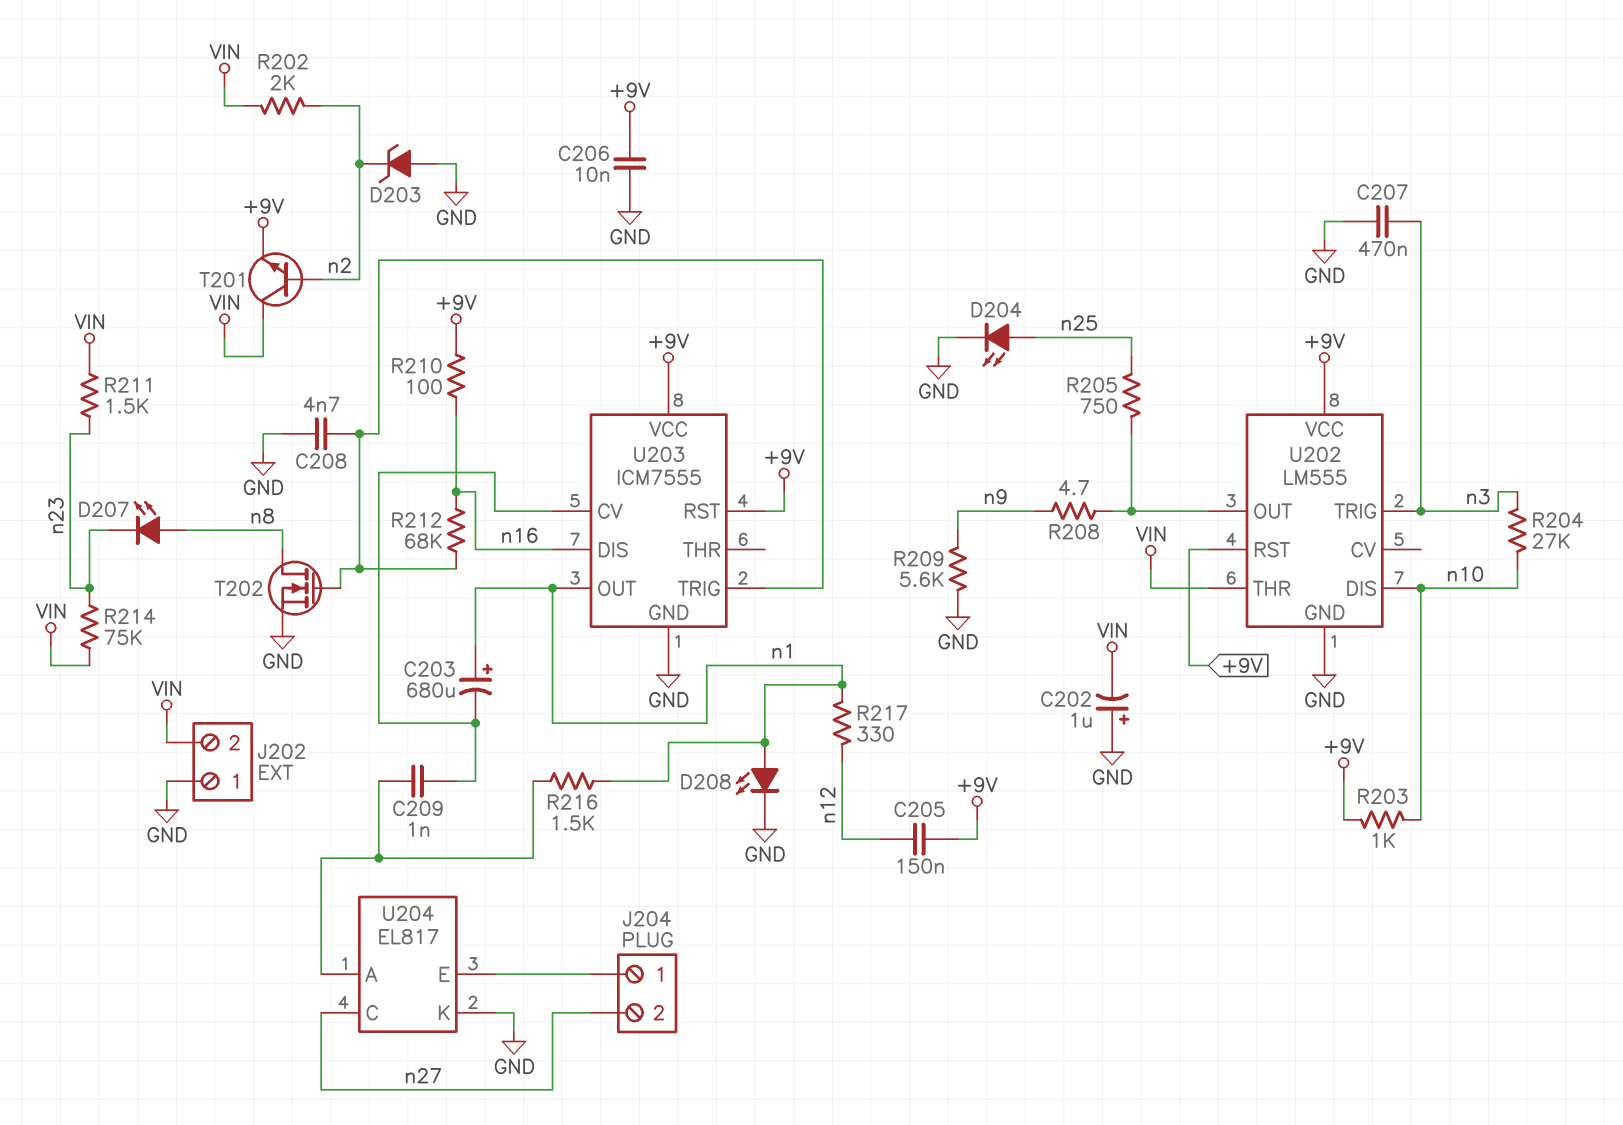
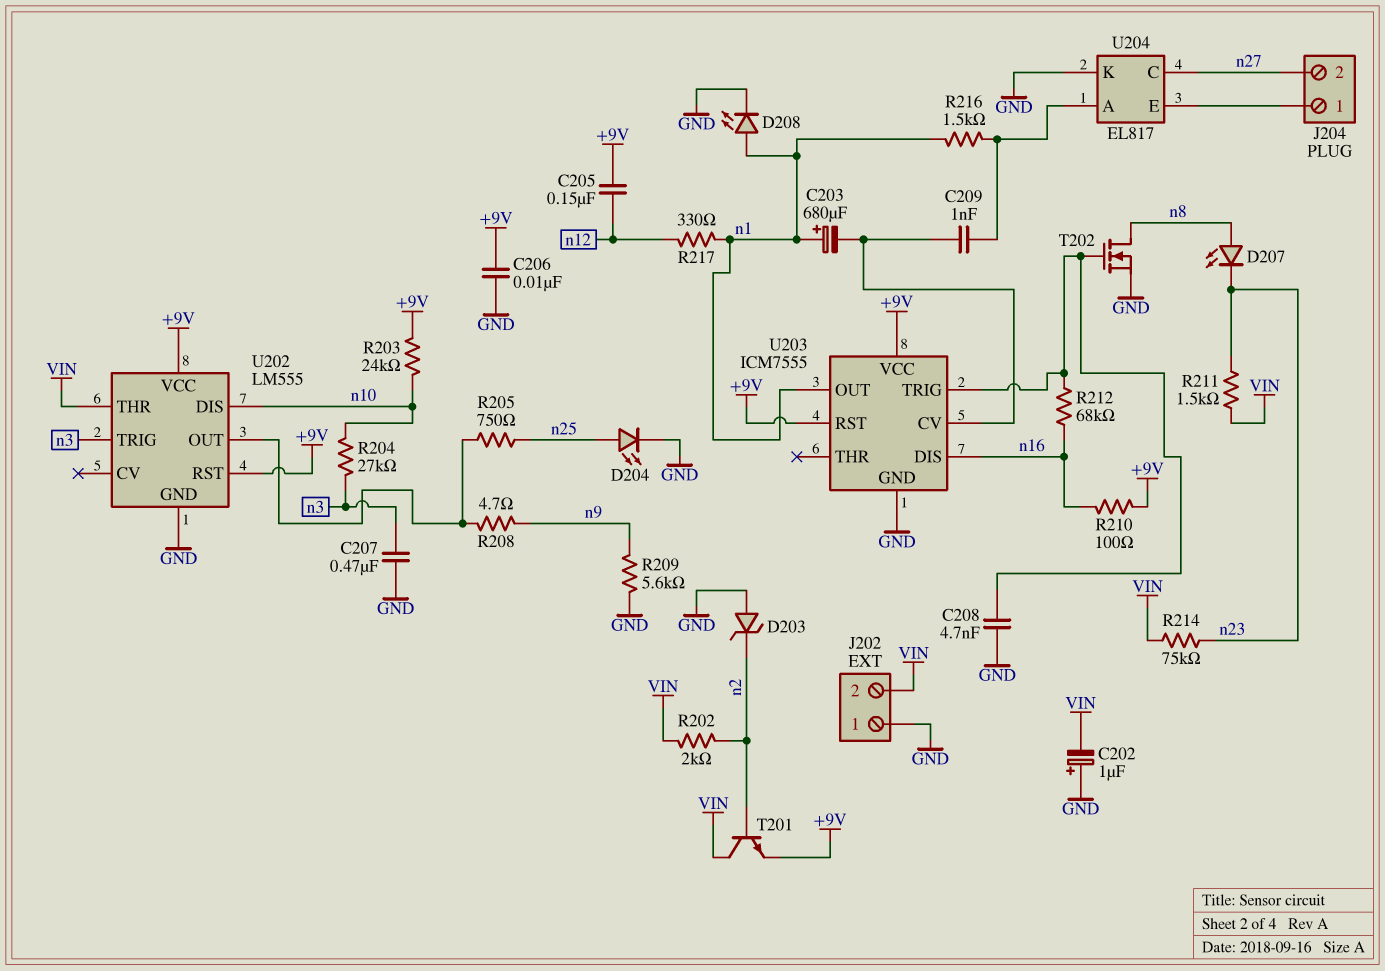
R203: 1k (+9V, n10) -> 24k (+9V, n10)

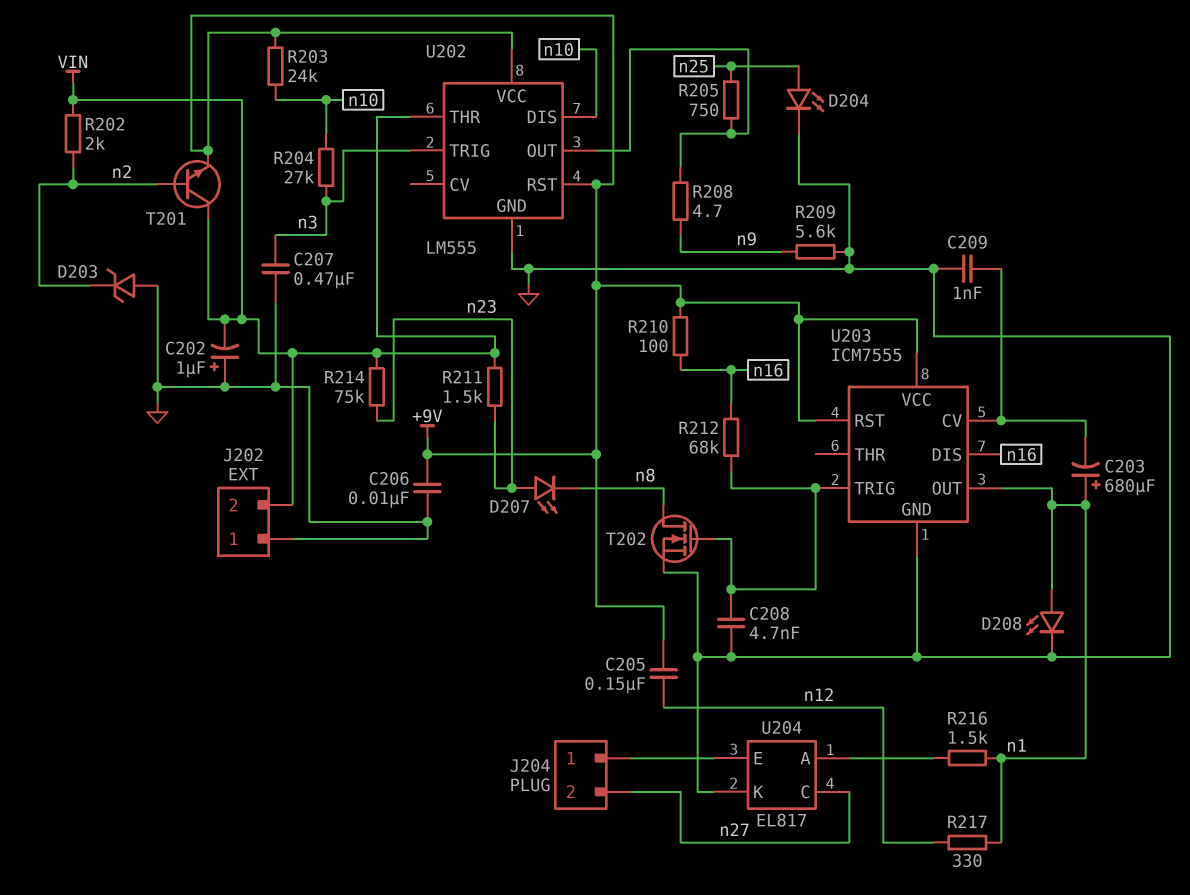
C209: 1nF (U203/CV, U204/A) -> 1nF (GND, U203/CV)
D207: LED (A n8, K n23) -> LED (A n23, K n8)

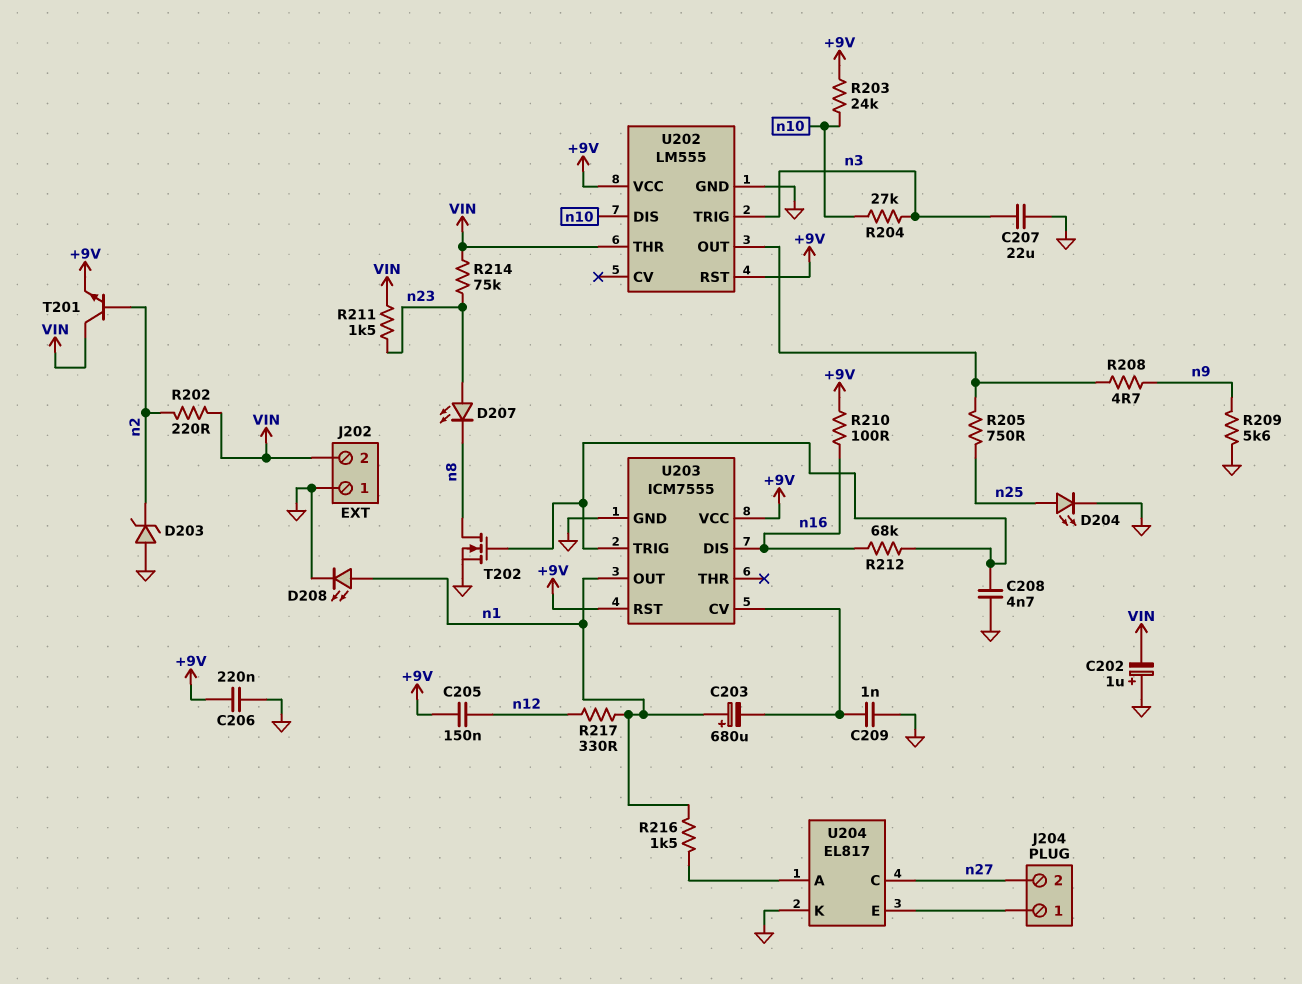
C206: 10nF (+9V, GND) -> 220nF (+9V, GND)
C207: 470nF (GND, n3) -> 22uF (GND, n3)
R202: 2k (VIN, n2) -> 220 (VIN, n2)

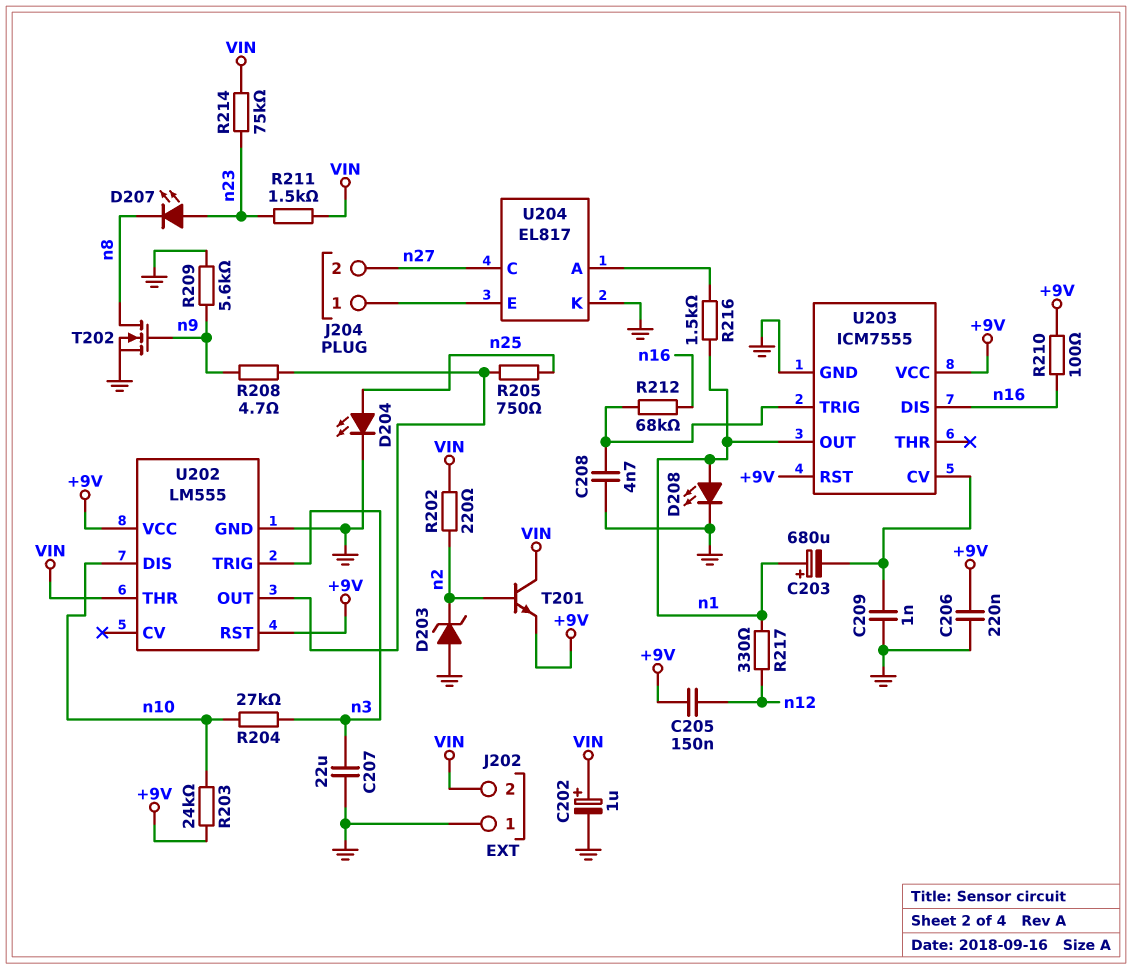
C202: 1uF (plus GND, minus VIN) -> 1uF (plus VIN, minus GND)
T202: NMOS (G U203/TRIG, D n8, S GND) -> NMOS (G n9, D n8, S GND)

